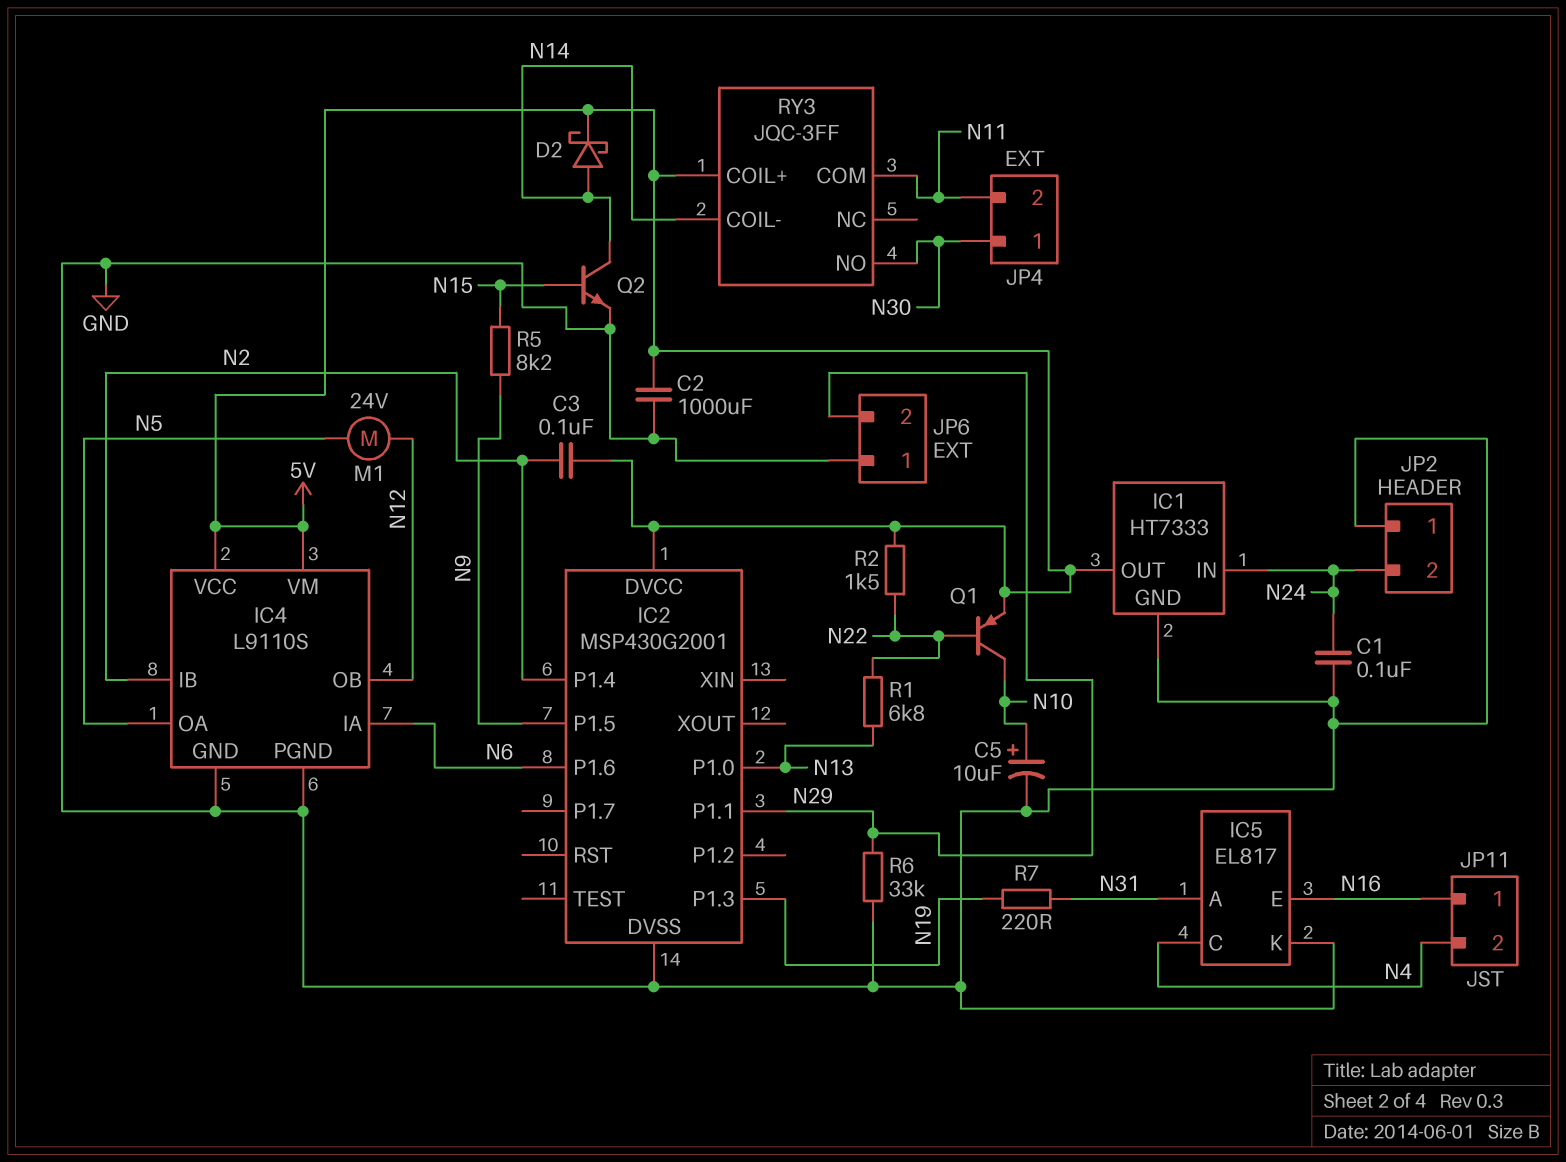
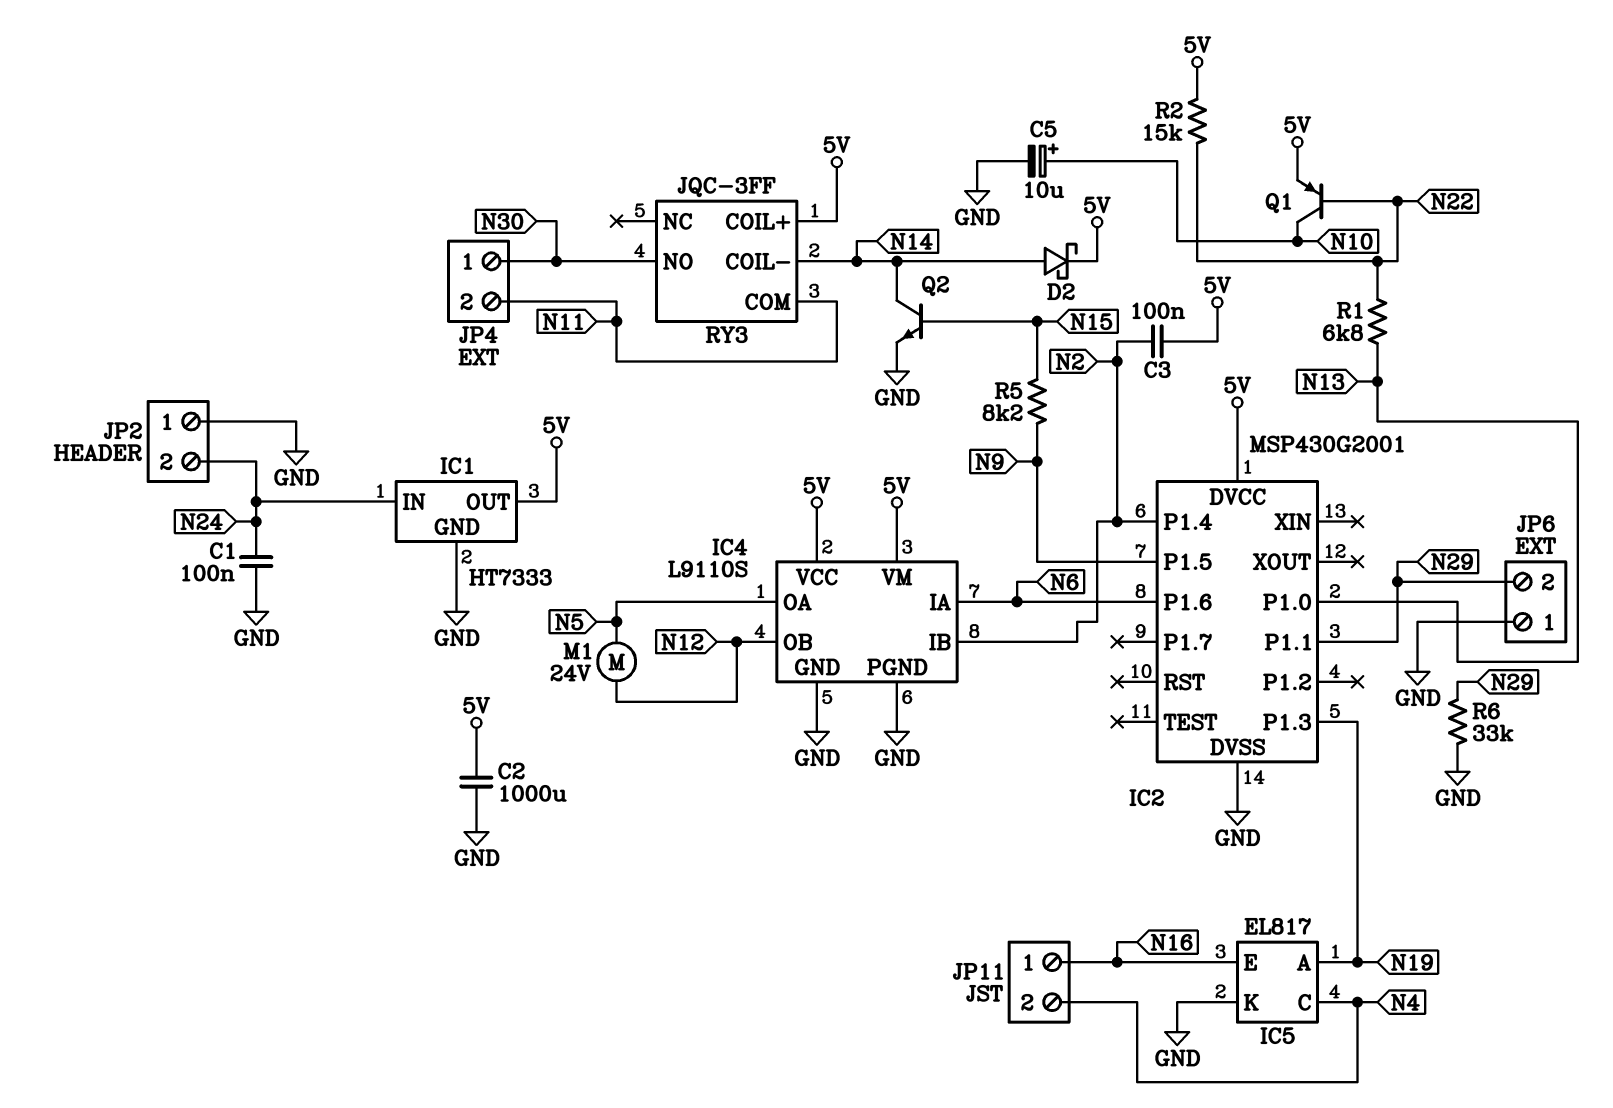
IC5 pin A: N31 -> N19
R2: 1.5k (5V, N22) -> 15k (5V, N22)
R7: 220 (N19, N31) -> none

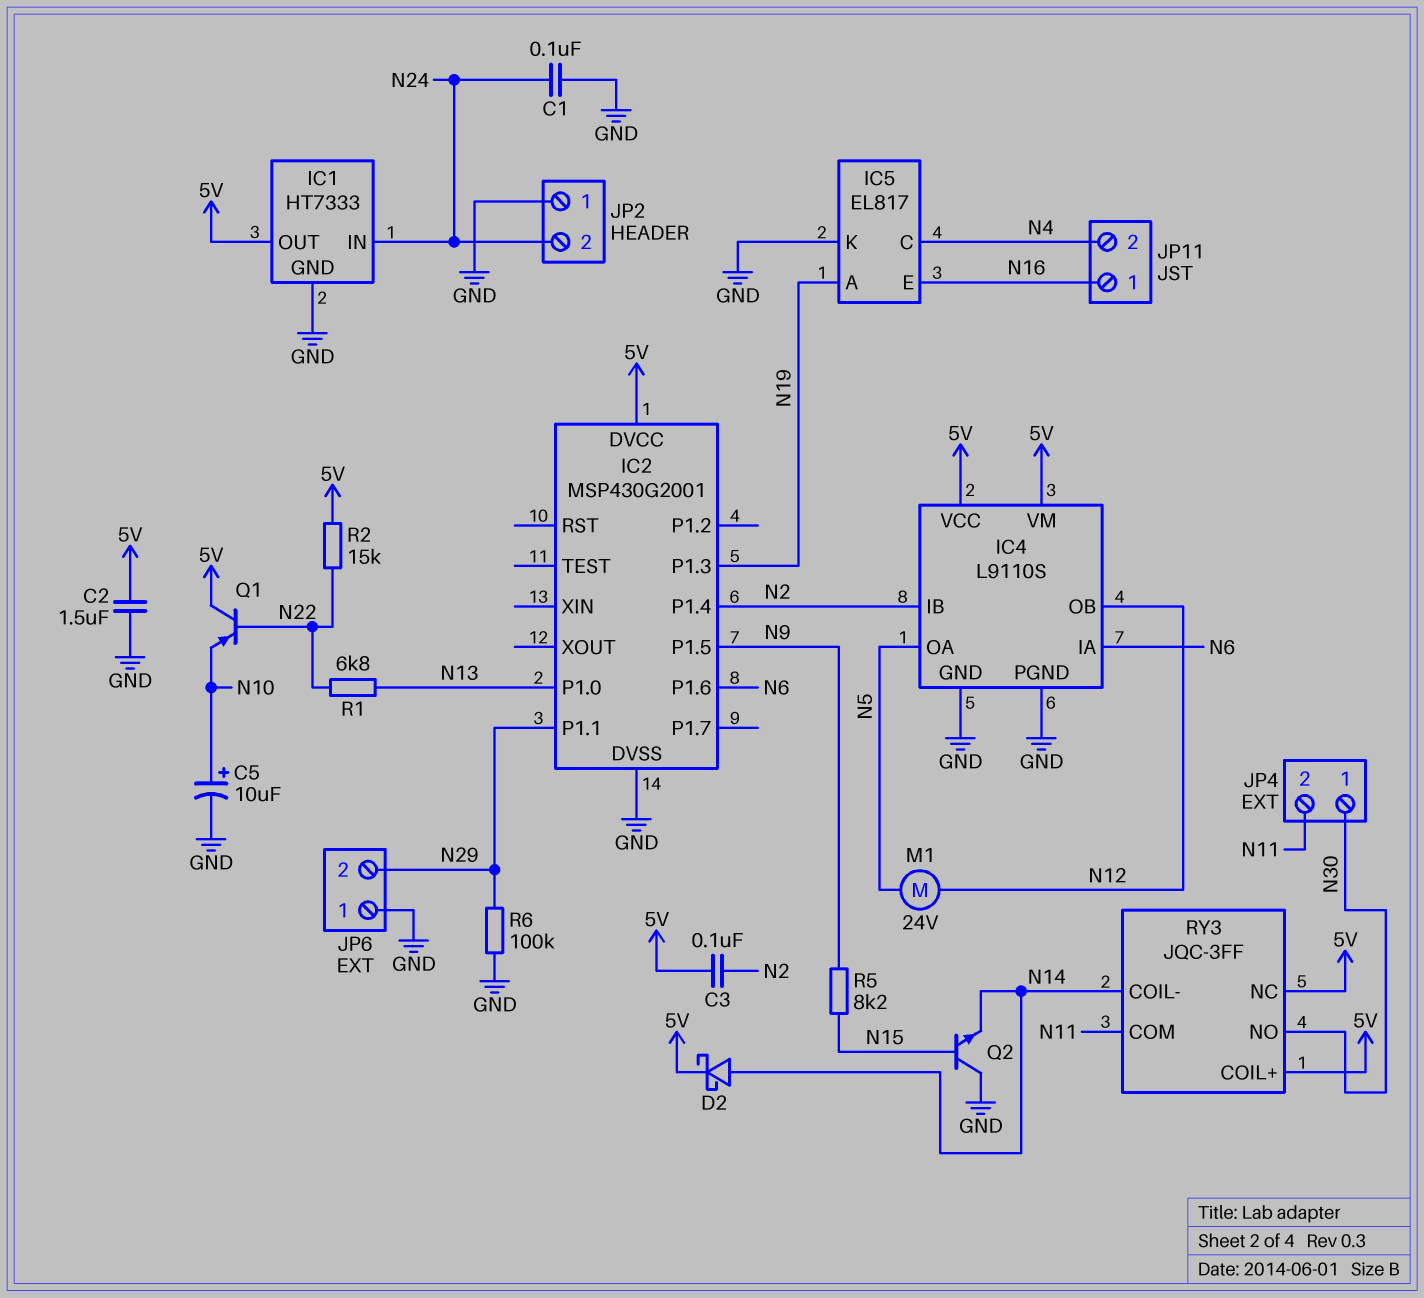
C2: 1000uF (5V, GND) -> 1.5uF (5V, GND)
Q1: PNP (B N22, C N10, E 5V) -> PNP (B N22, C 5V, E N10)
Q2: NPN (B N15, C N14, E GND) -> NPN (B N15, C GND, E N14)
R6: 33k (GND, N29) -> 100k (GND, N29)
RY3 pin NC: none -> 5V

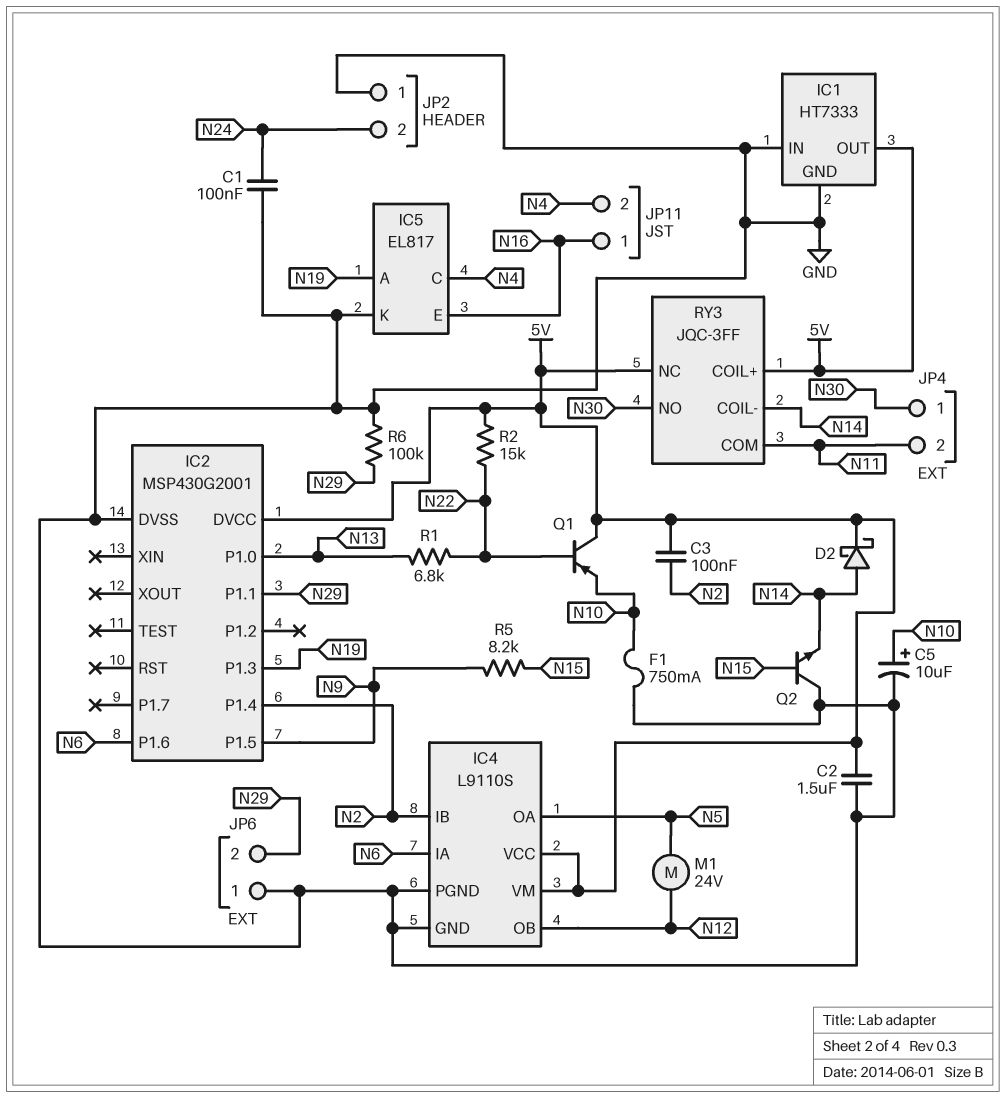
F1: none -> 750mA (GND, N10)
IC1 pin IN: N24 -> GND

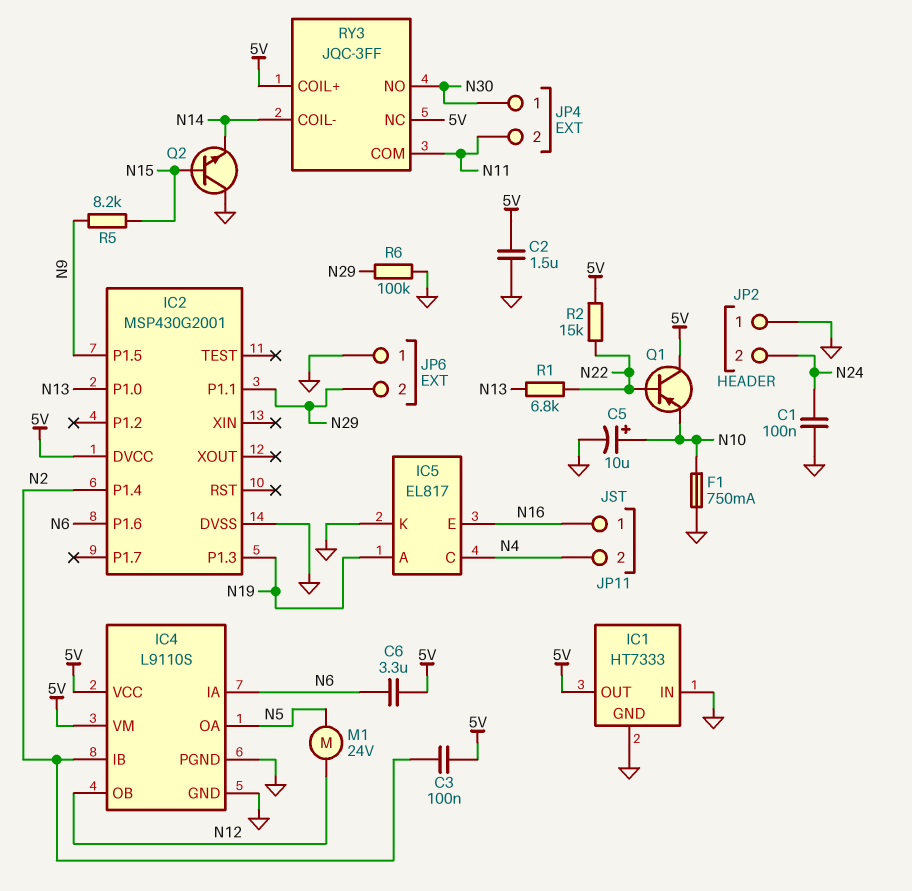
C6: none -> 3.3uF (5V, N6)
D2: schottky (A N14, K 5V) -> none

